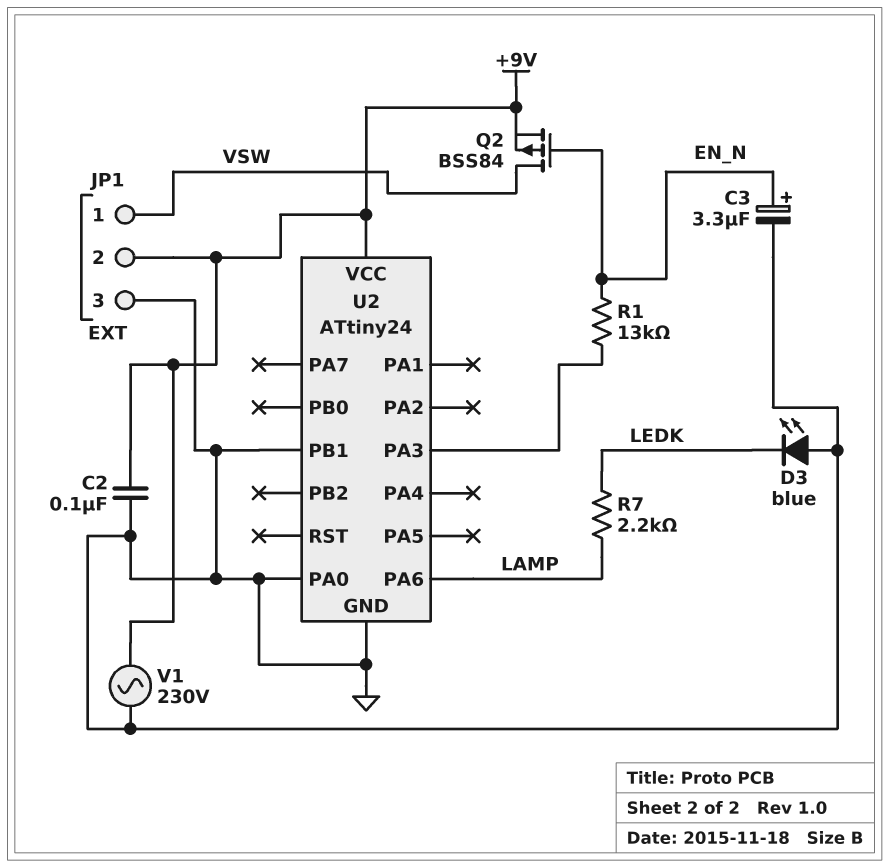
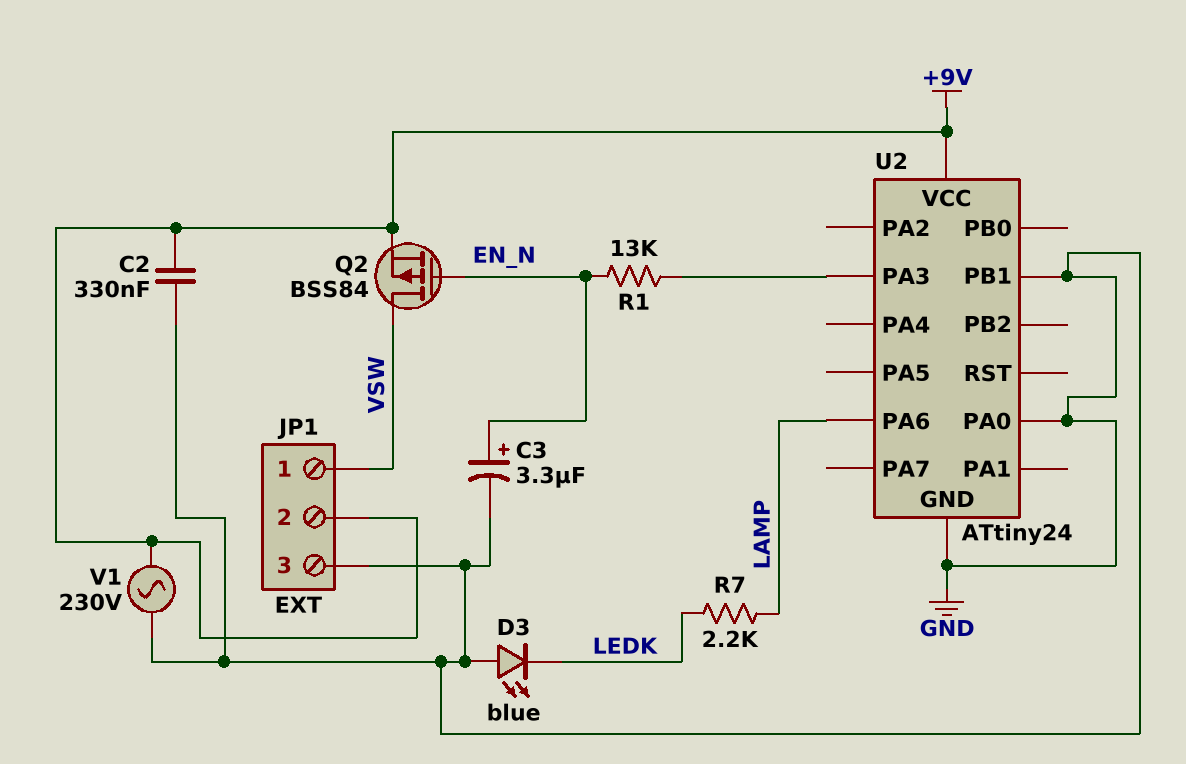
C2: 100nF (+9V, GND) -> 330nF (+9V, GND)

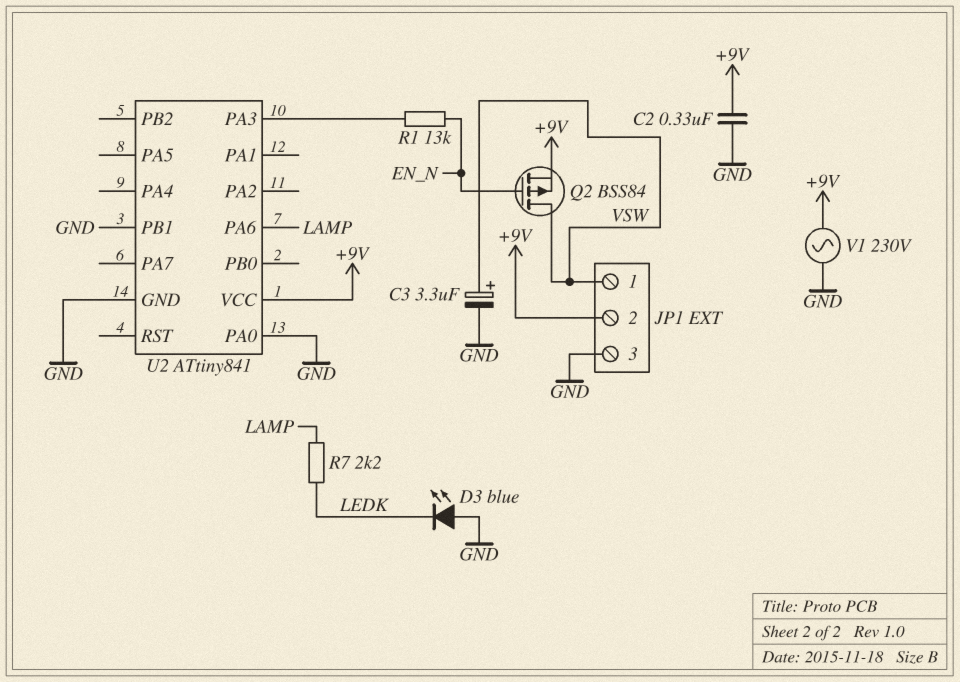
C3: 3.3uF (plus EN_N, minus GND) -> 3.3uF (plus VSW, minus GND)
U2: ATtiny24 -> ATtiny841

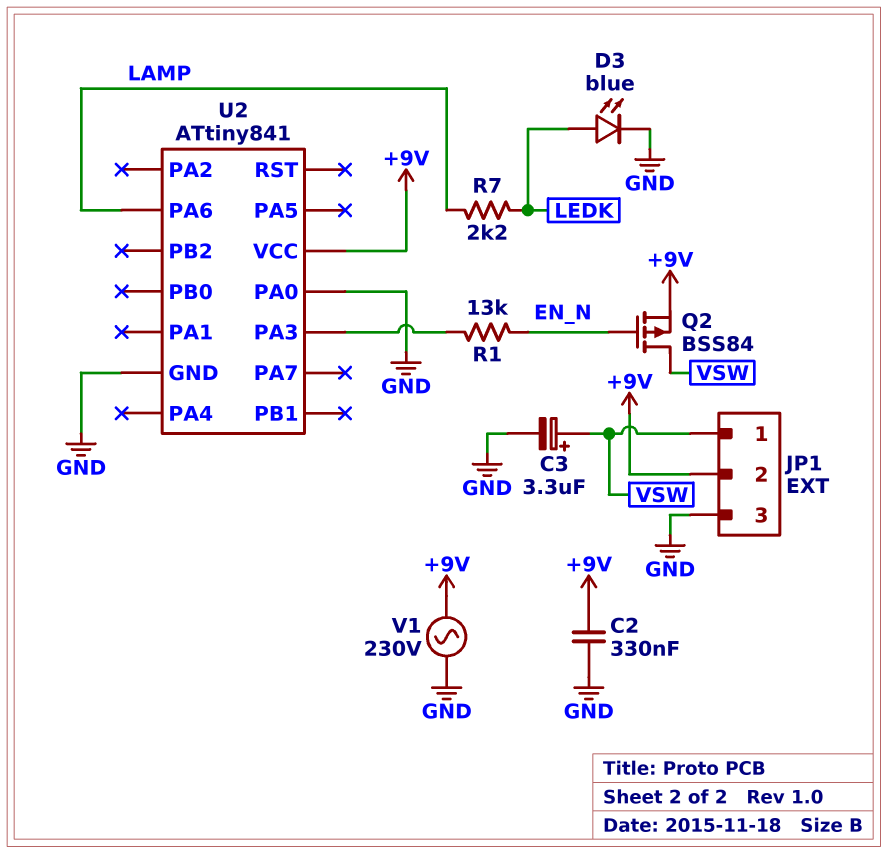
D3: LED blue (A GND, K LEDK) -> LED blue (A LEDK, K GND)
U2 pin PB1: GND -> none

